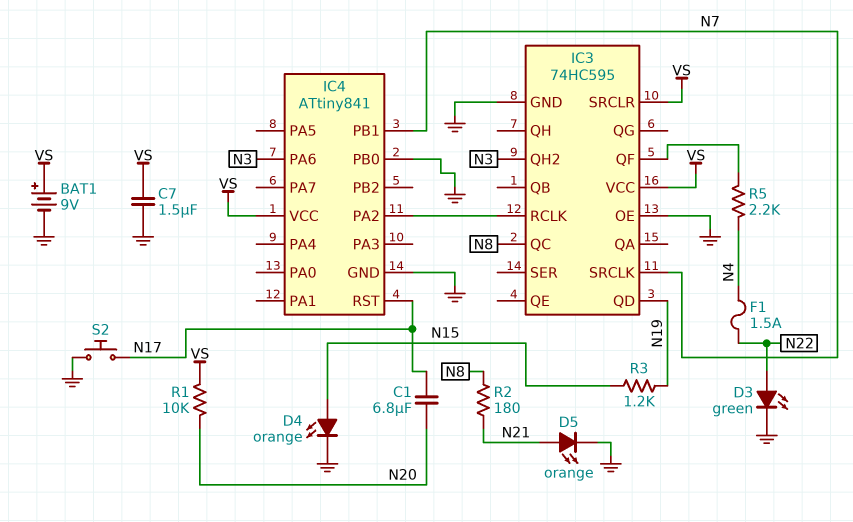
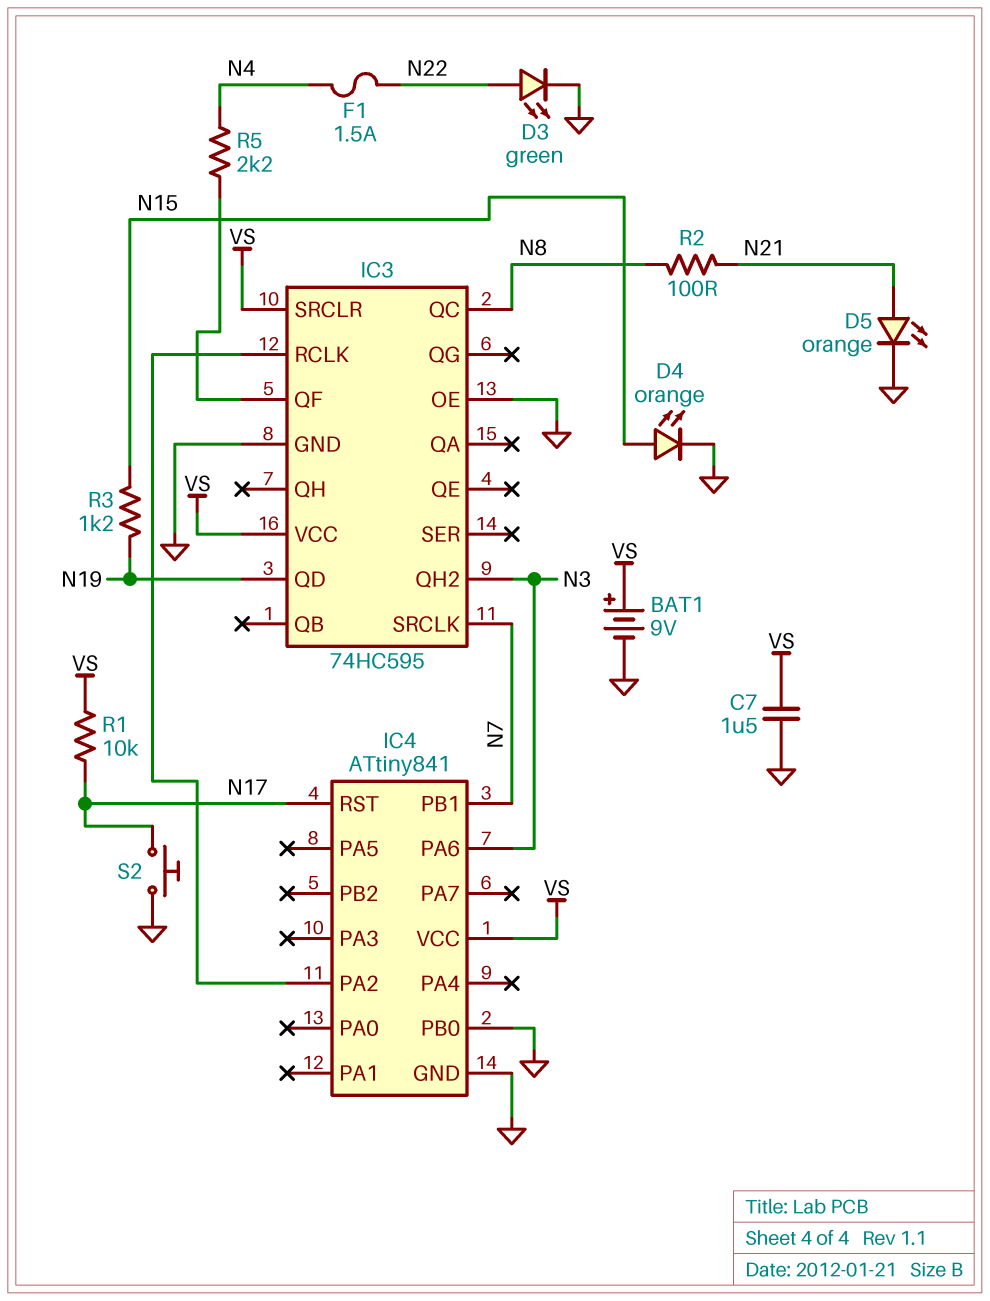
C1: 6.8uF (N17, N20) -> none
R1: 10k (N20, VS) -> 10k (N17, VS)
R2: 180 (N8, N21) -> 100 (N8, N21)

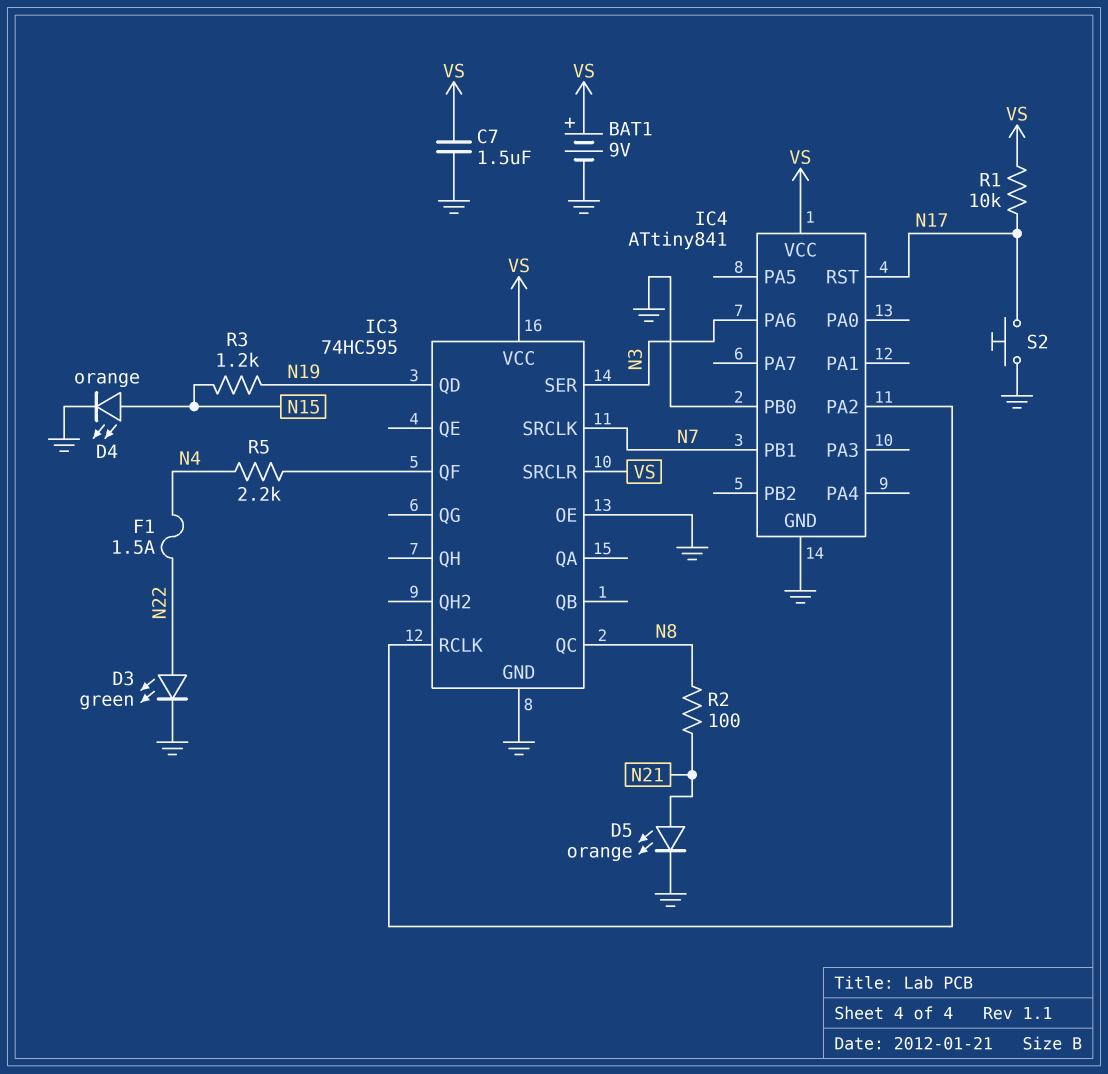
IC3 pin QH2: N3 -> none
IC3 pin SER: none -> N3

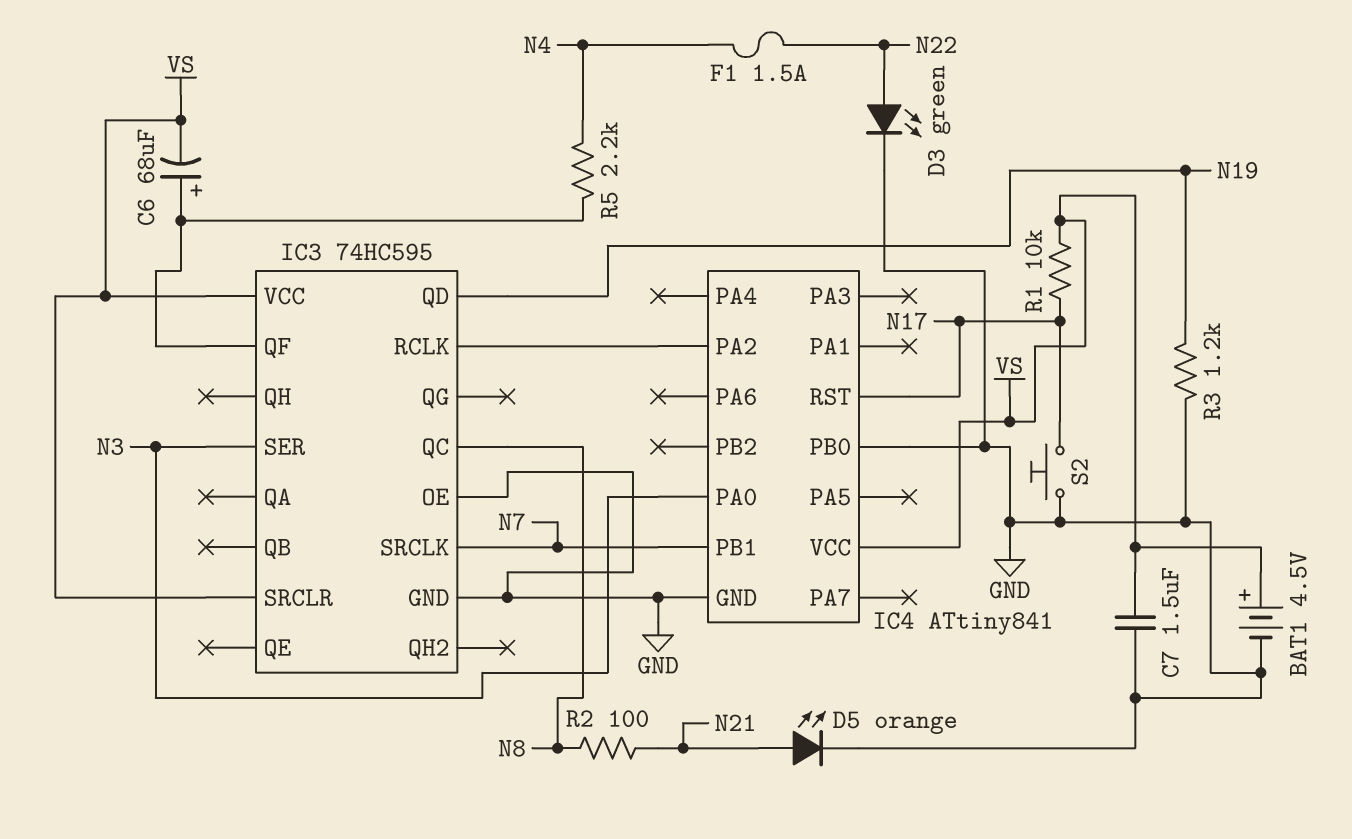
BAT1: 9V (plus VS, minus GND) -> 4.5V (plus VS, minus GND)
C6: none -> 68uF (plus IC3/QF, minus VS)
D4: LED orange (A N15, K GND) -> none
IC4 pin PA0: none -> N3
IC4 pin PA6: N3 -> none
R3: 1.2k (N15, N19) -> 1.2k (GND, N19)

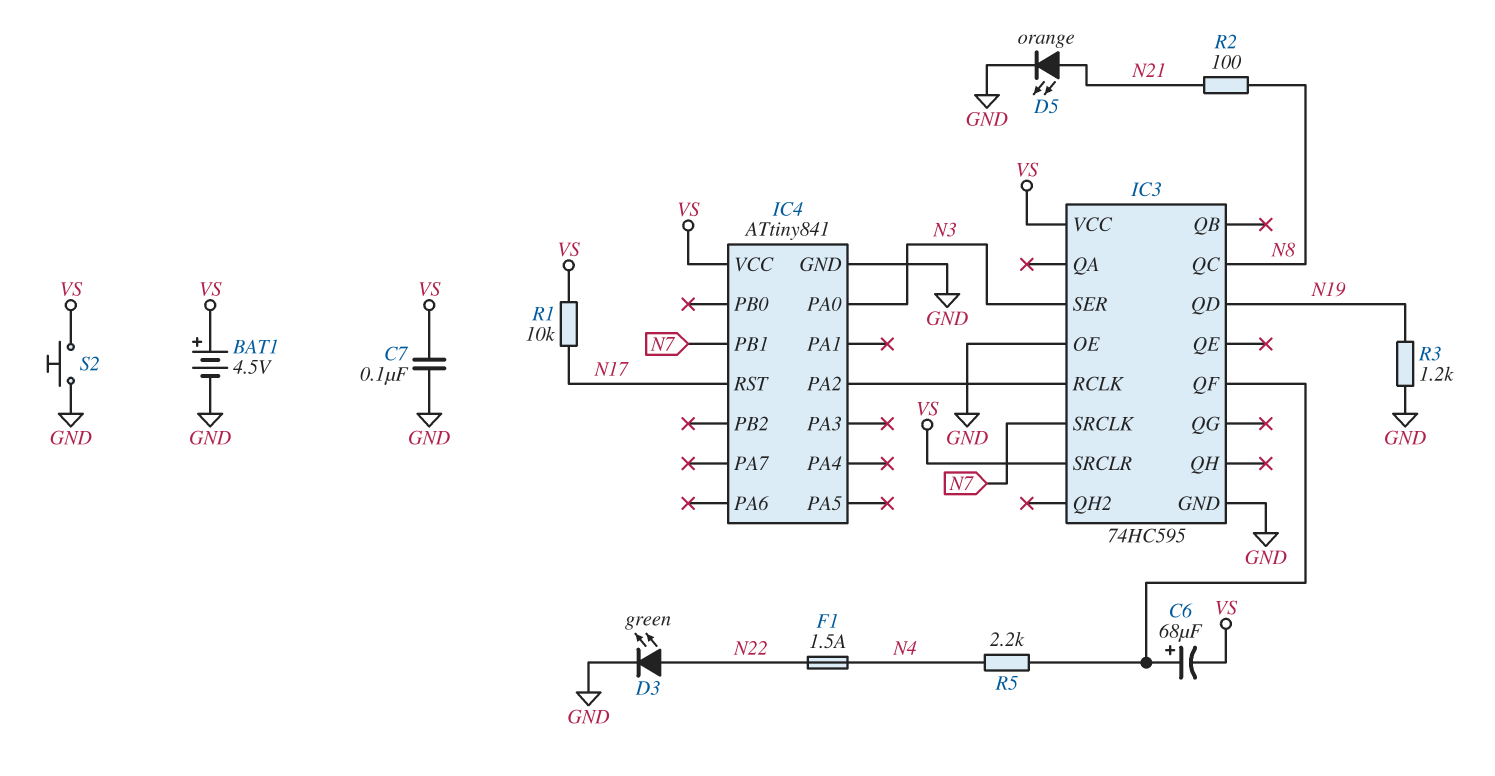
C7: 1.5uF (GND, VS) -> 100nF (GND, VS)
IC4 pin PB0: GND -> none
S2: button (GND, N17) -> button (GND, VS)

